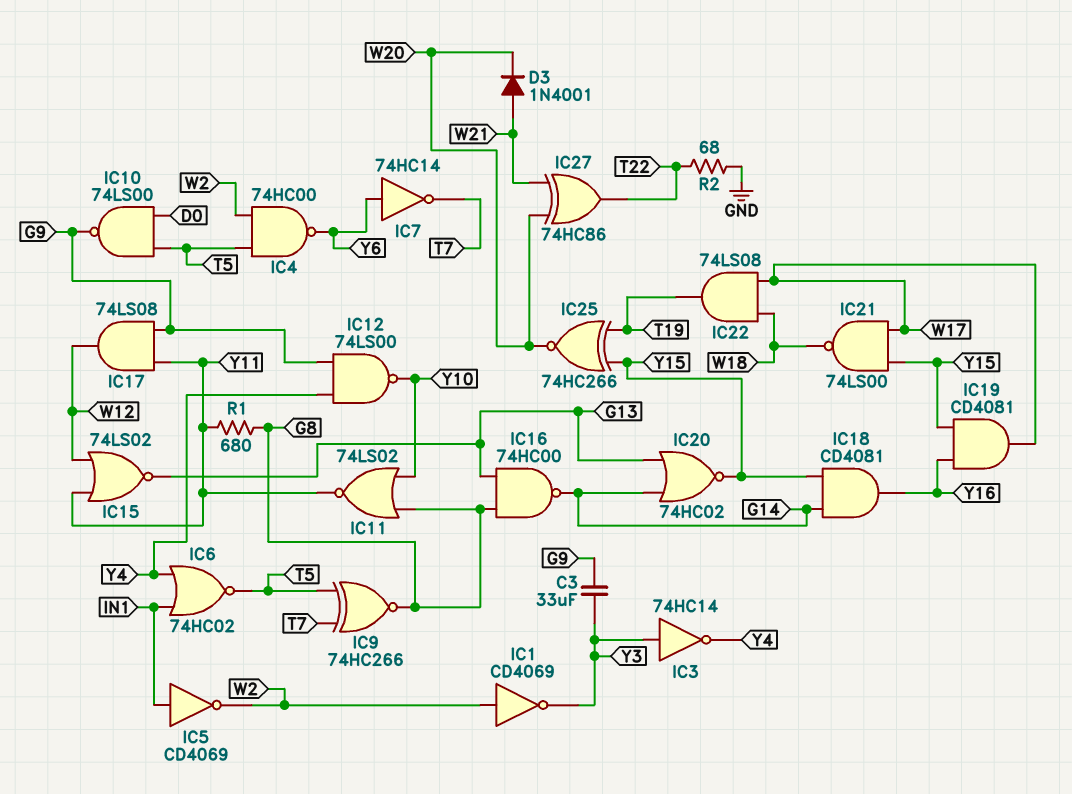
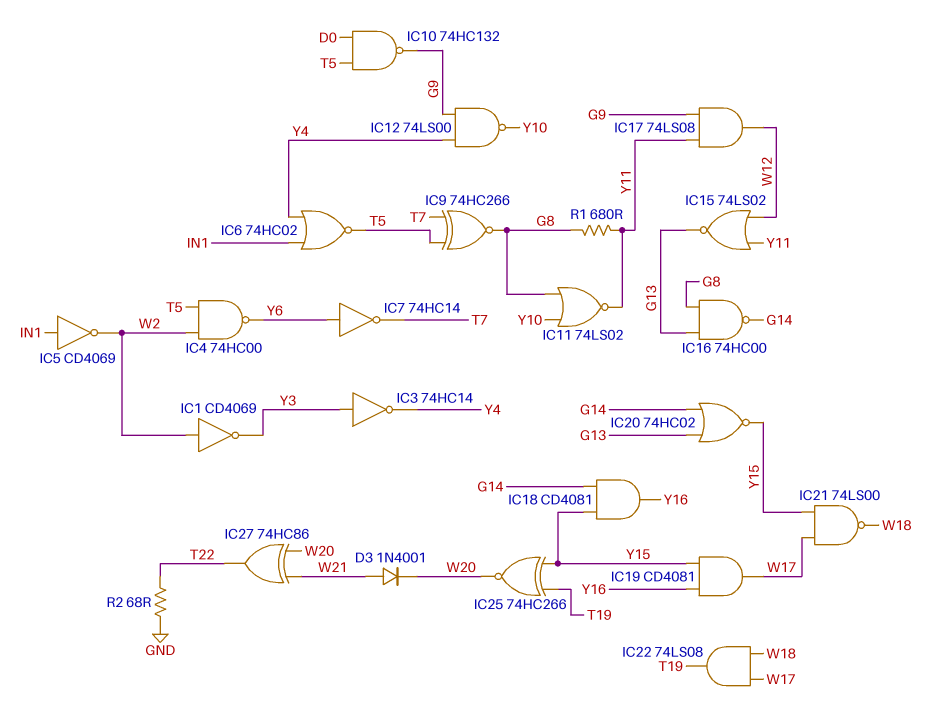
C3: 33uF (G9, Y3) -> none
IC10: NAND 74LS00 (in D0, in T5, out G9) -> NAND 74HC132 (in D0, in T5, out G9)

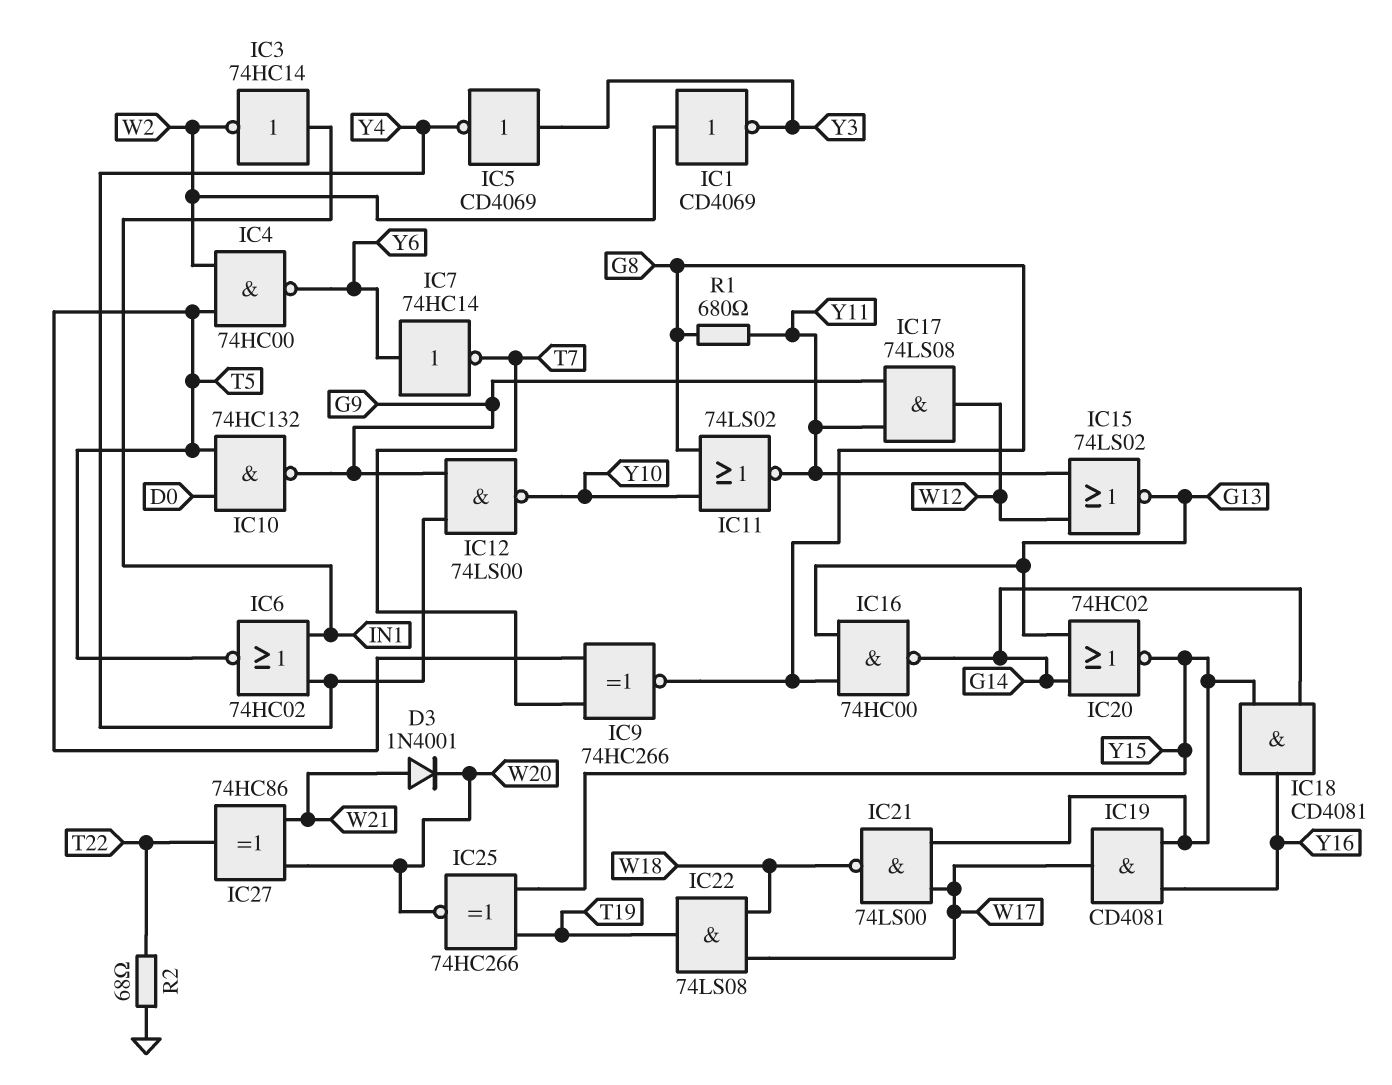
IC3: NOT 74HC14 (in Y3, out Y4) -> NOT 74HC14 (in IN1, out W2)
IC5: NOT CD4069 (in IN1, out W2) -> NOT CD4069 (in Y3, out Y4)

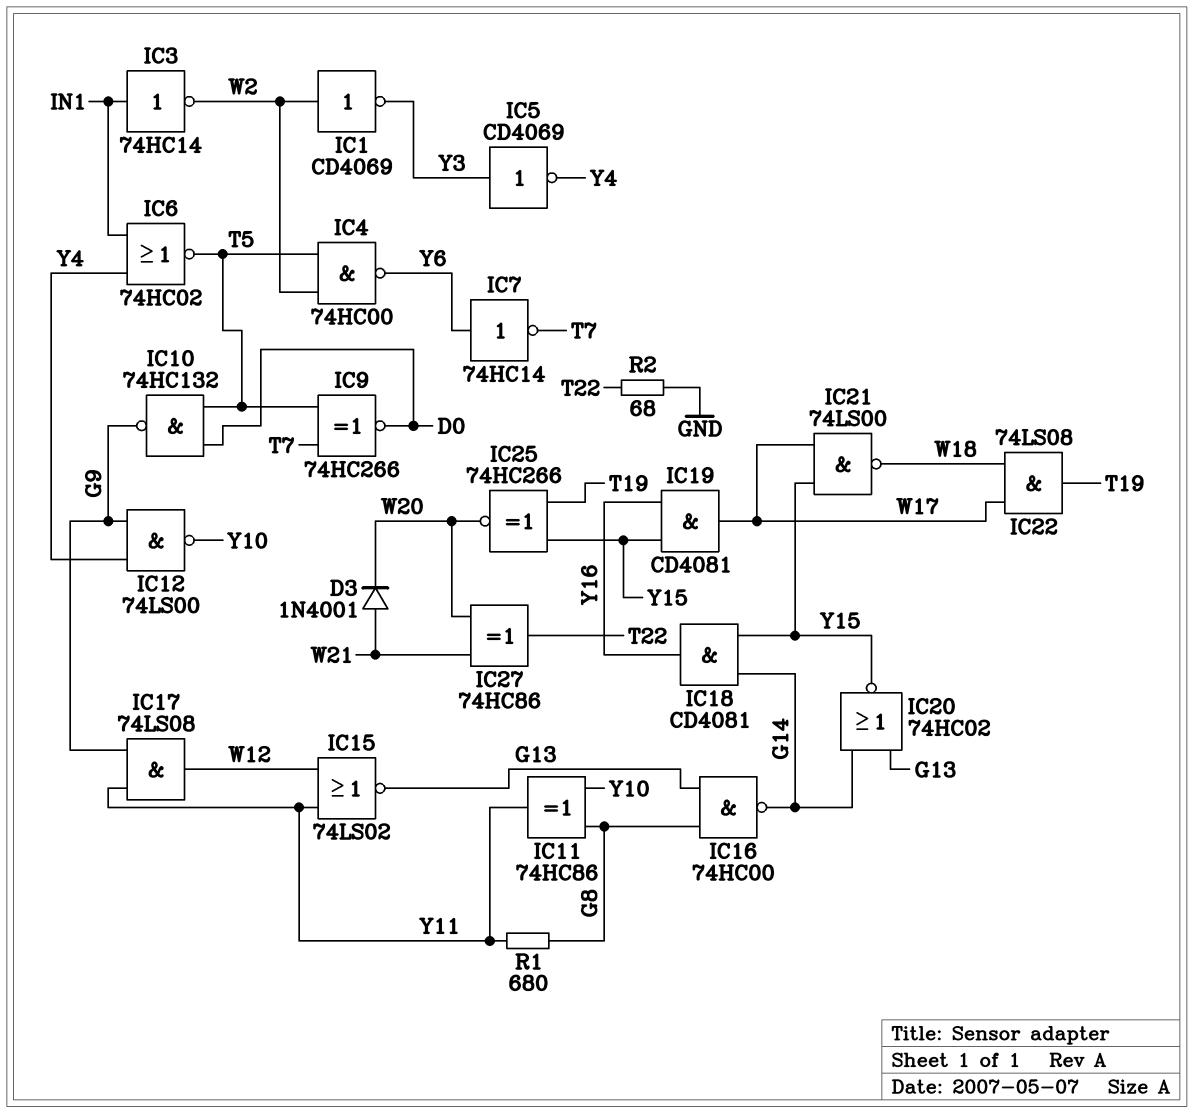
IC9: XNOR 74HC266 (in T5, in T7, out G8) -> XNOR 74HC266 (in T5, in T7, out D0)
IC11: NOR 74LS02 (in G8, in Y10, out Y11) -> XOR 74HC86 (in G8, in Y10, out Y11)

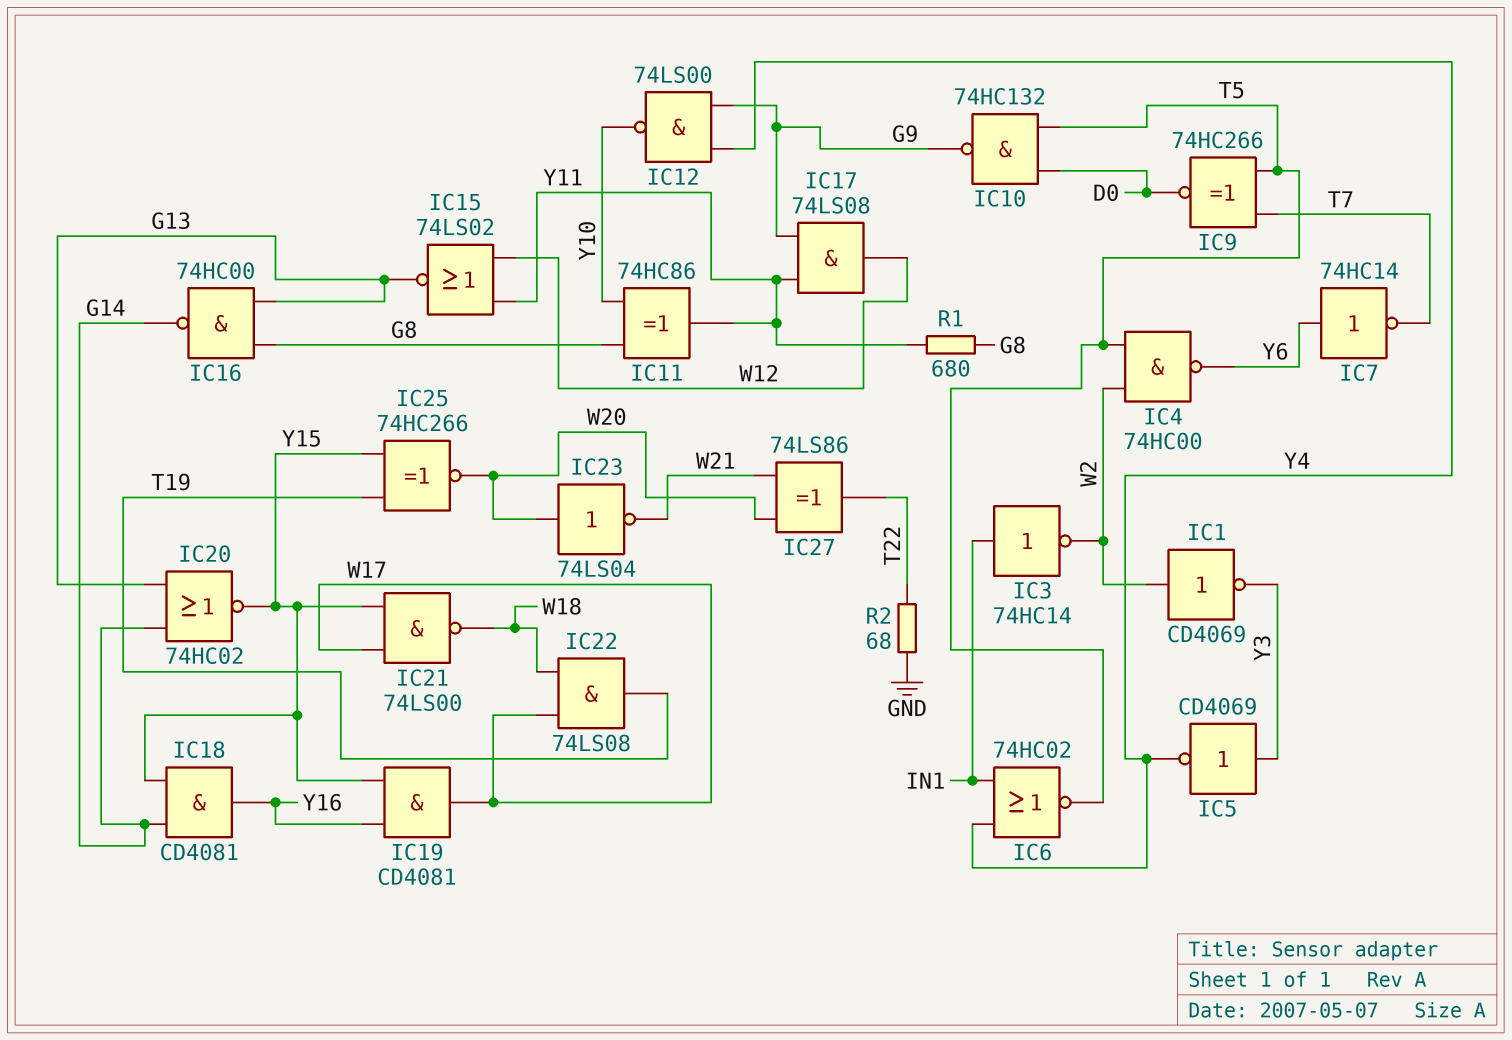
D3: diode 1N4001 (A W21, K W20) -> none
IC23: none -> NOT 74LS04 (in W20, out W21)
IC27: XOR 74HC86 (in W20, in W21, out T22) -> XOR 74LS86 (in W20, in W21, out T22)

